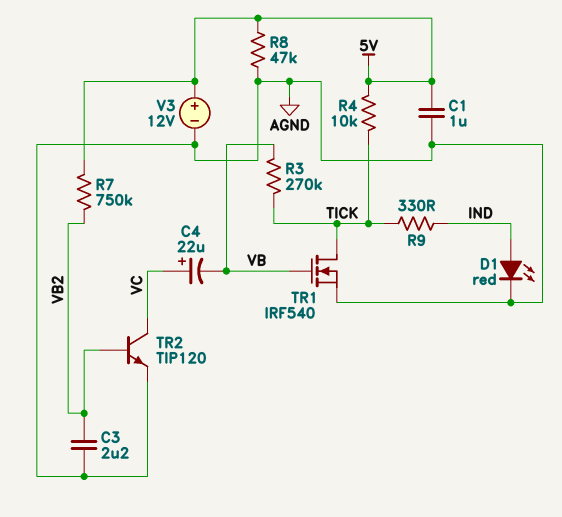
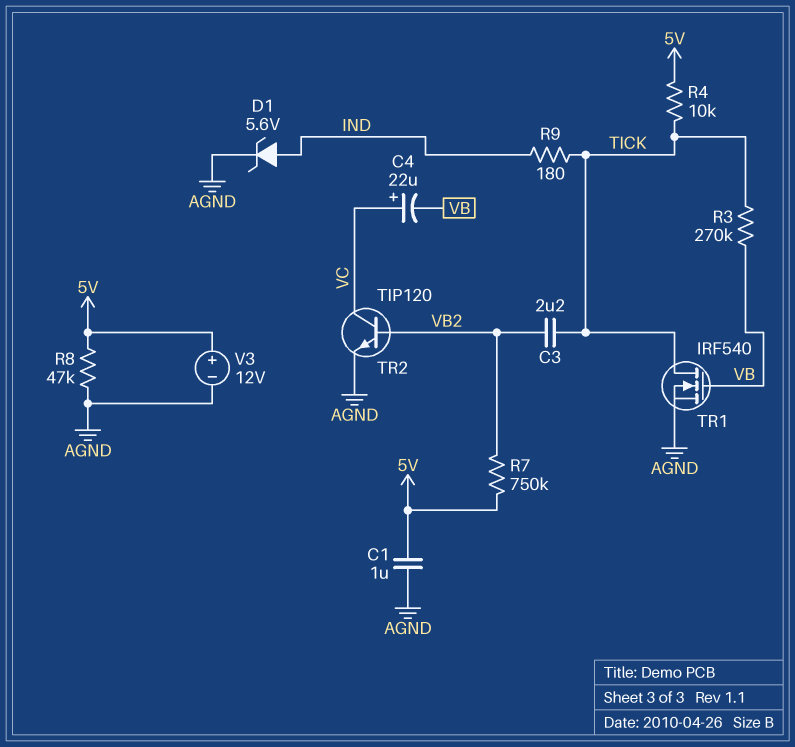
C3: 2.2uF (AGND, VB2) -> 2.2uF (TICK, VB2)
D1: LED red (A IND, K AGND) -> zener 5.6V (A IND, K AGND)
R9: 330 (IND, TICK) -> 180 (IND, TICK)

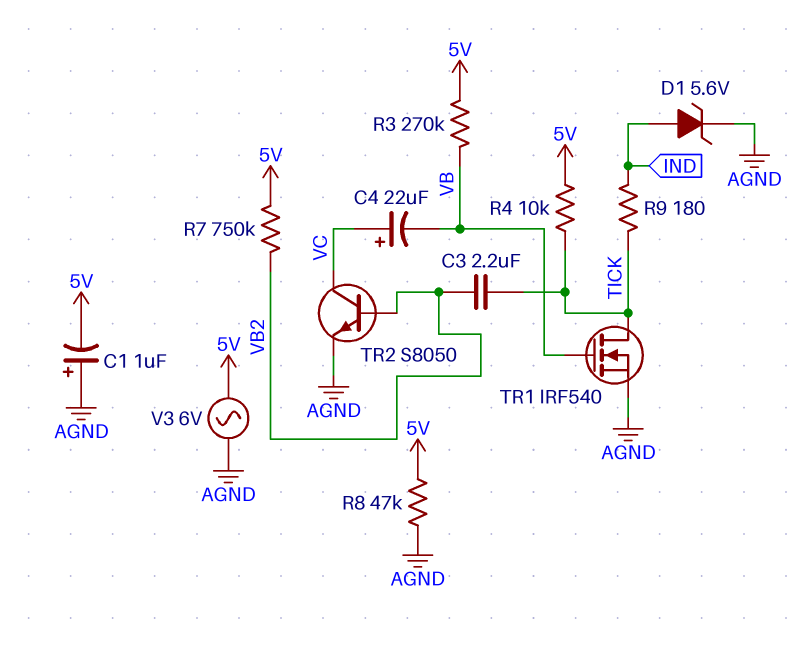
C1: 1uF (5V, AGND) -> 1uF (plus AGND, minus 5V)
R3: 270k (TICK, VB) -> 270k (5V, VB)
TR2: NPN TIP120 (B VB2, C VC, E AGND) -> NPN S8050 (B VB2, C VC, E AGND)
V3: 12V (plus 5V, minus AGND) -> AC 6V (5V, AGND)

